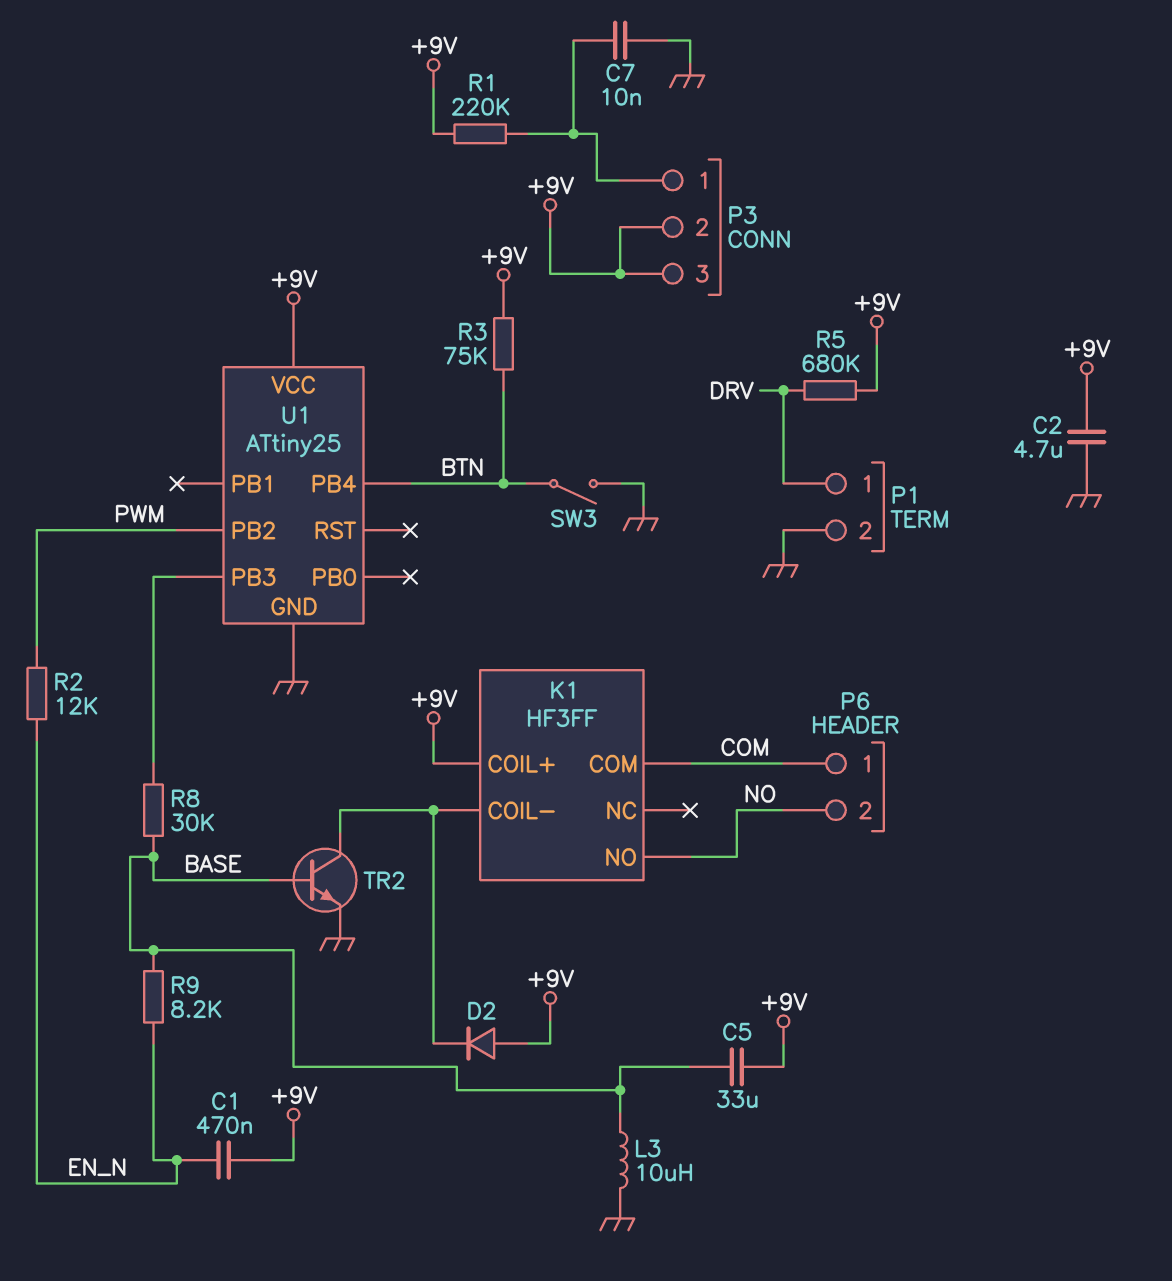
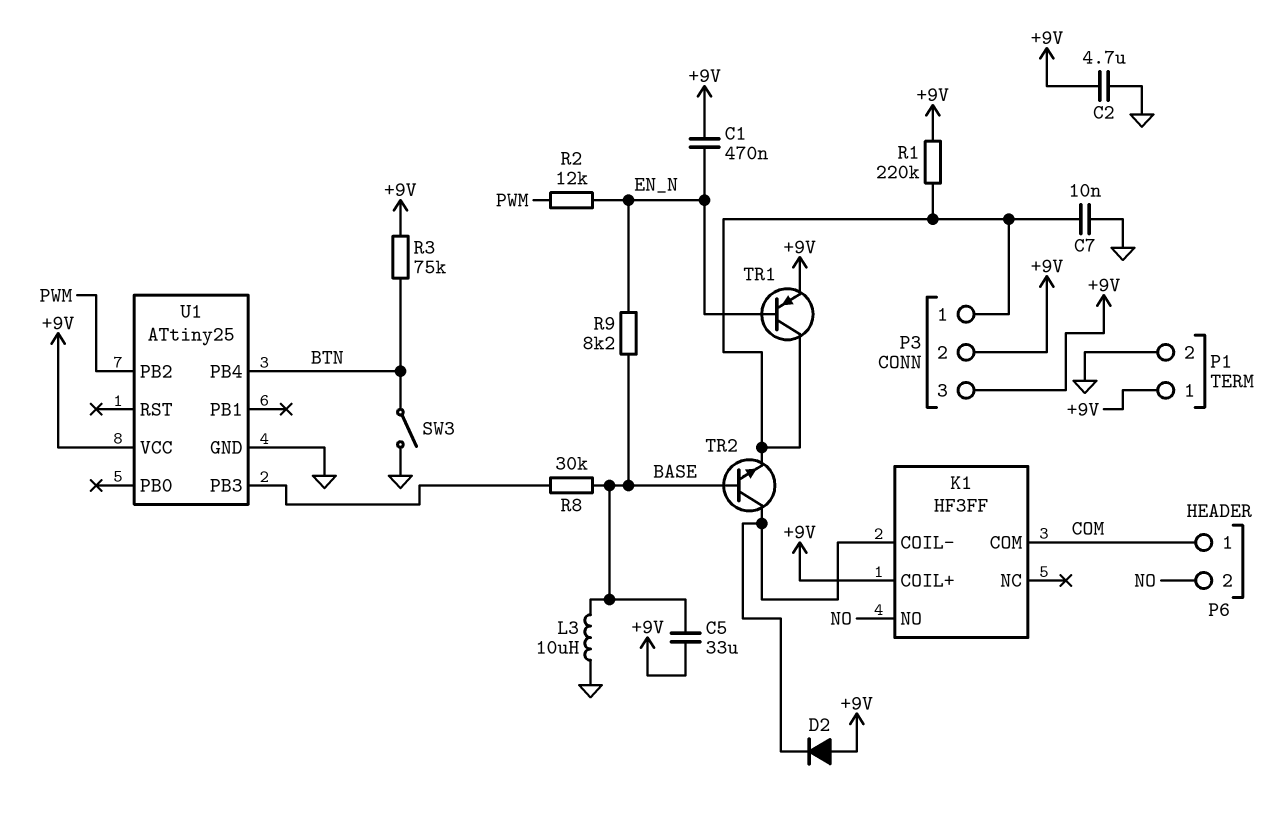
P1 pin 1: DRV -> +9V
R5: 680k (+9V, DRV) -> none
TR1: none -> PNP (B EN_N, C P3/1, E +9V)
TR2: NPN (B BASE, C K1/COIL-, E GND) -> NPN (B BASE, C K1/COIL-, E P3/1)

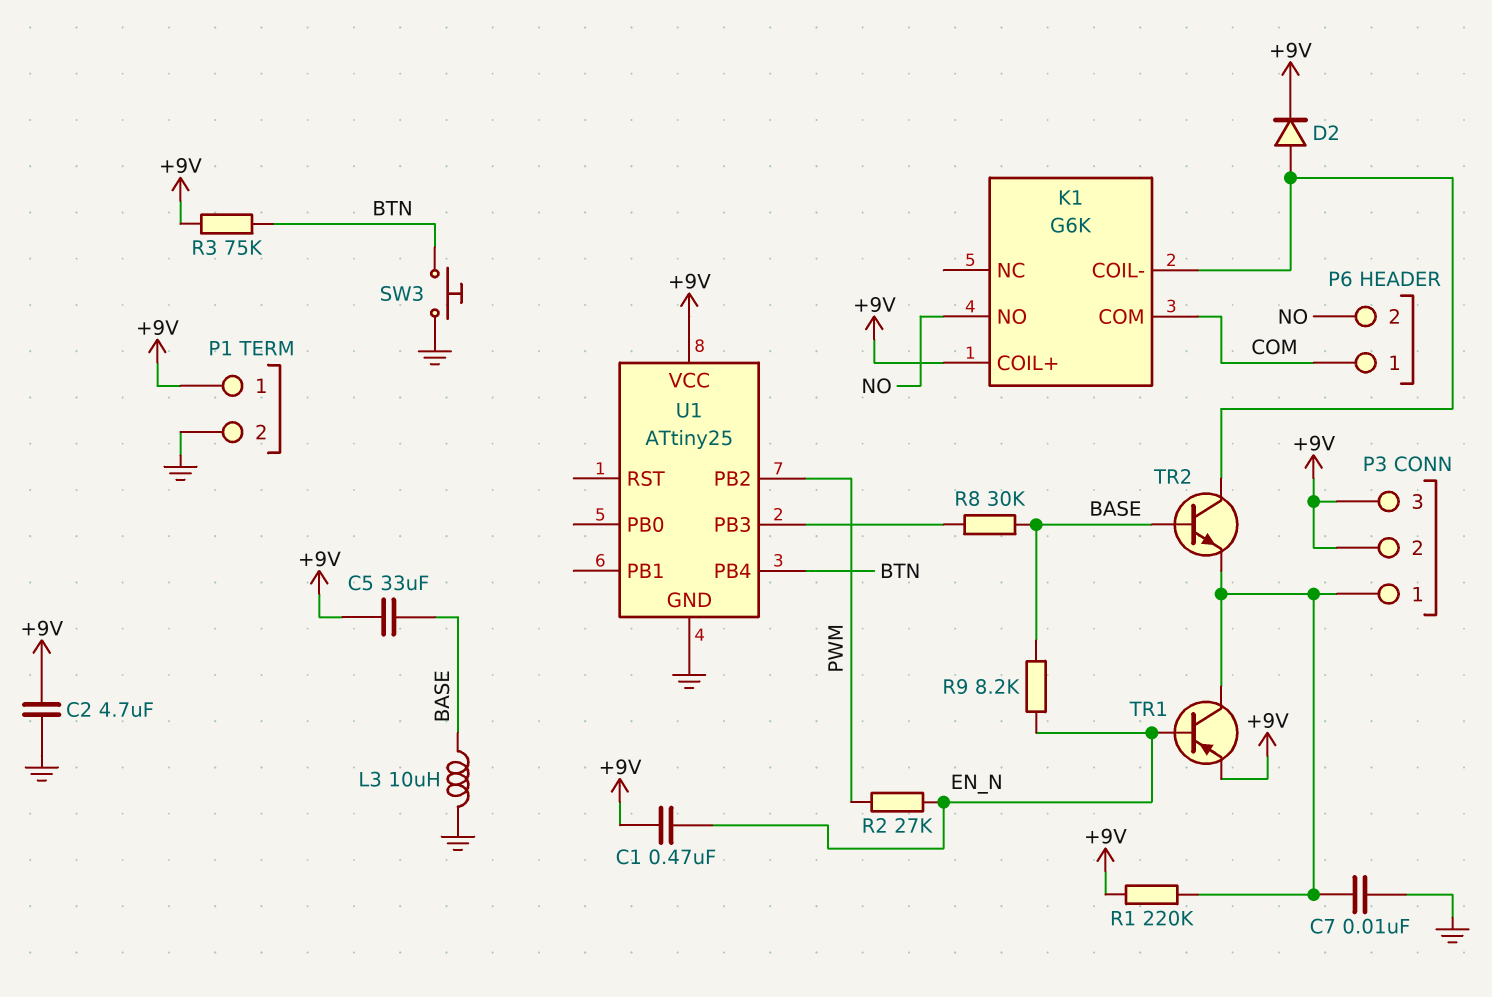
D2: diode (A +9V, K K1/COIL-) -> diode (A K1/COIL-, K +9V)
K1: HF3FF -> G6K
R2: 12k (EN_N, PWM) -> 27k (EN_N, PWM)
SW3: switch (BTN, GND) -> button (BTN, GND)

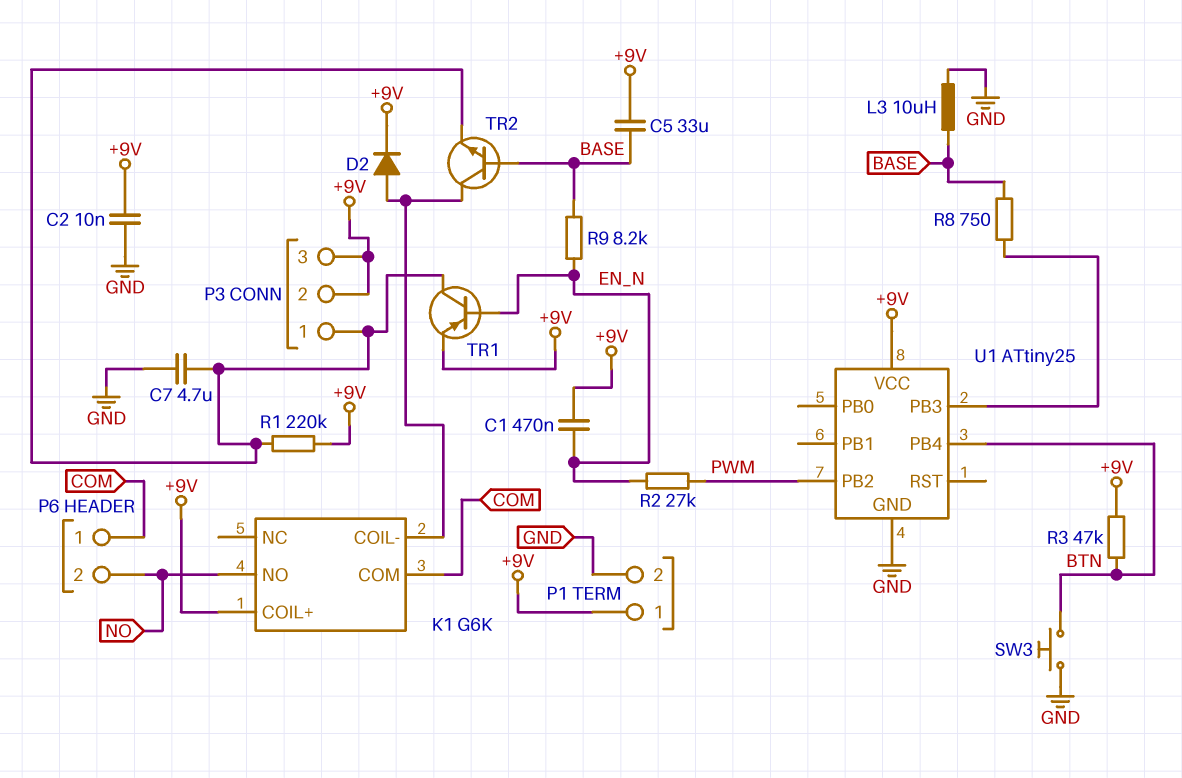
C2: 4.7uF (+9V, GND) -> 10nF (+9V, GND)
C7: 10nF (GND, P3/1) -> 4.7uF (GND, P3/1)
R3: 75k (+9V, BTN) -> 47k (+9V, BTN)
R8: 30k (BASE, U1/PB3) -> 750 (BASE, U1/PB3)

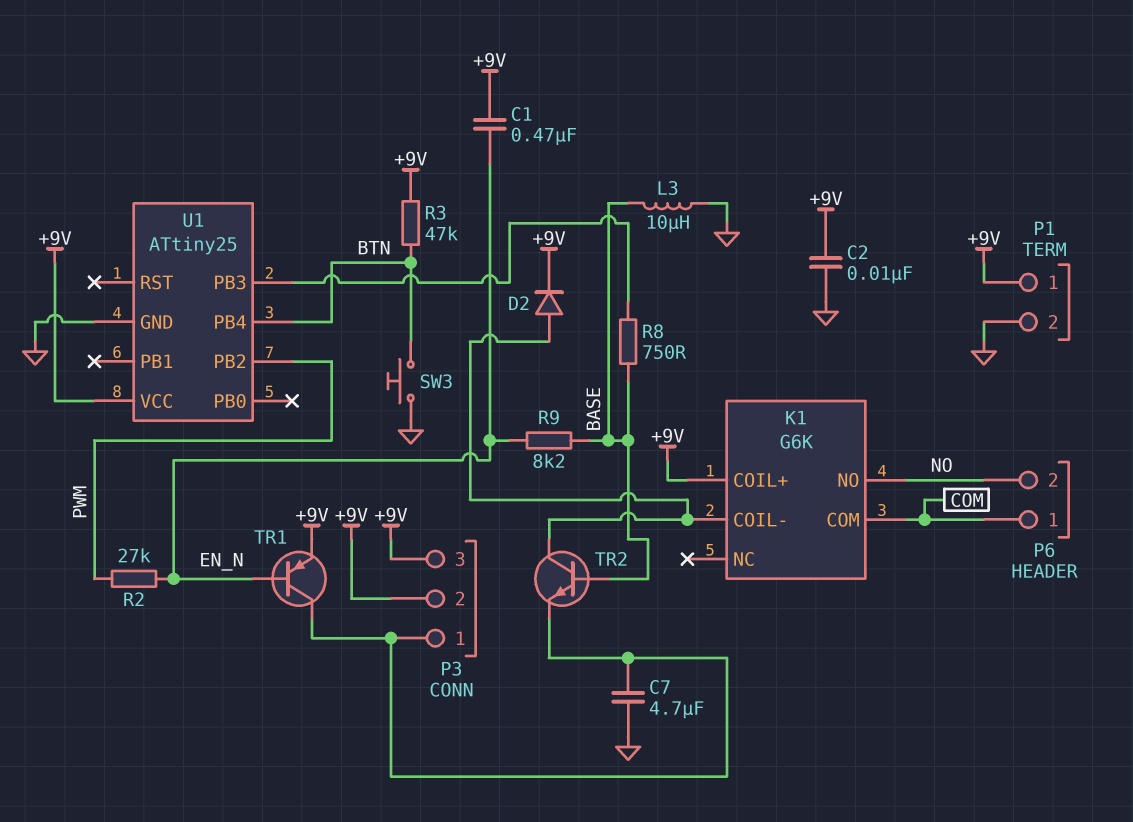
C5: 33uF (+9V, BASE) -> none
R1: 220k (+9V, P3/1) -> none

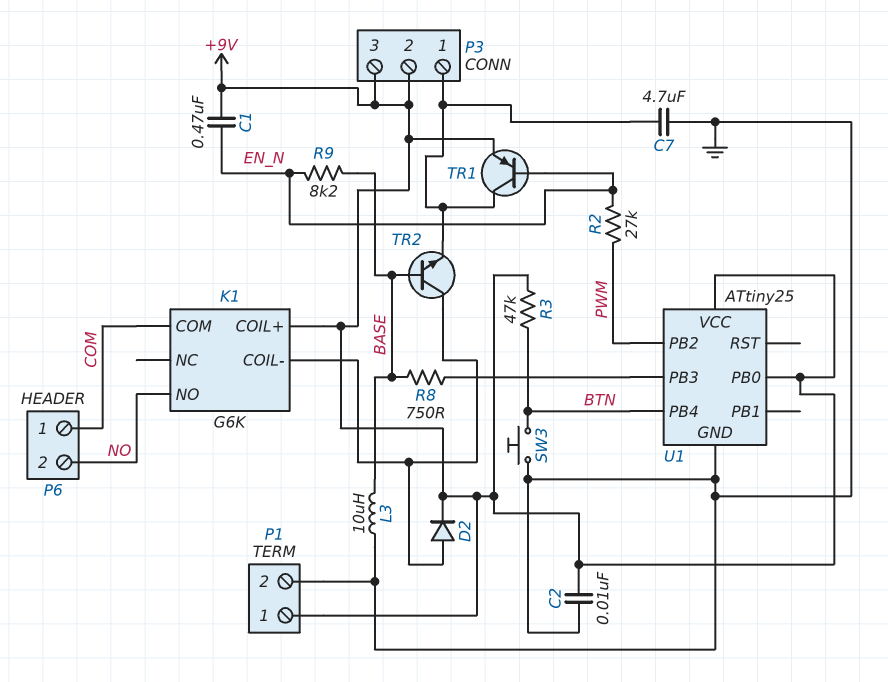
U1 pin PB0: none -> +9V

